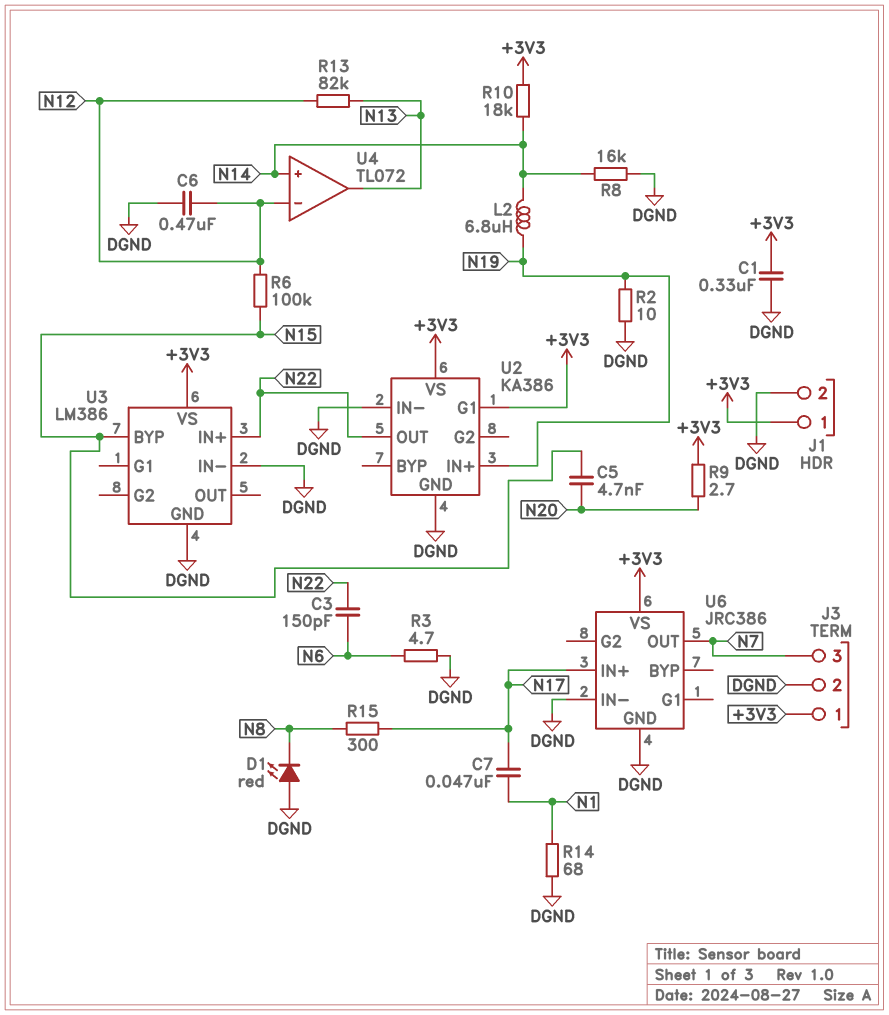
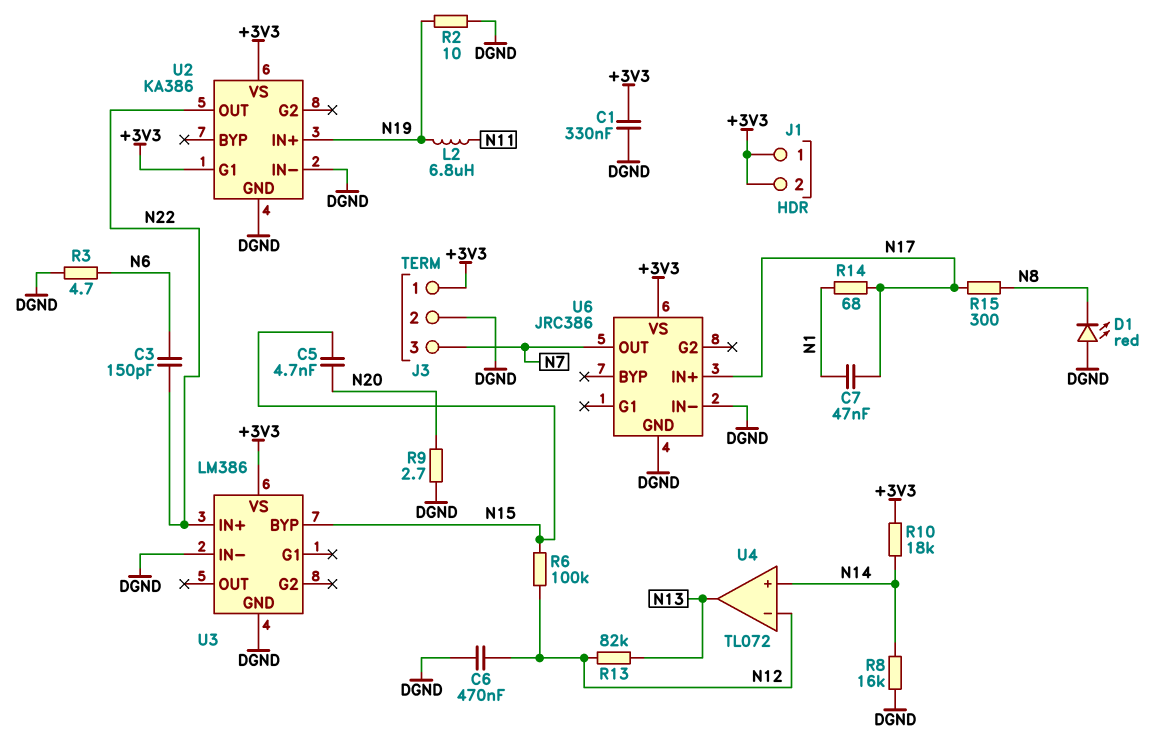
J1 pin 2: DGND -> +3V3
L2: 6.8uH (N14, N19) -> 6.8uH (N11, N19)
R9: 2.7 (+3V3, N20) -> 2.7 (DGND, N20)
R14: 68 (DGND, N1) -> 68 (N1, N17)

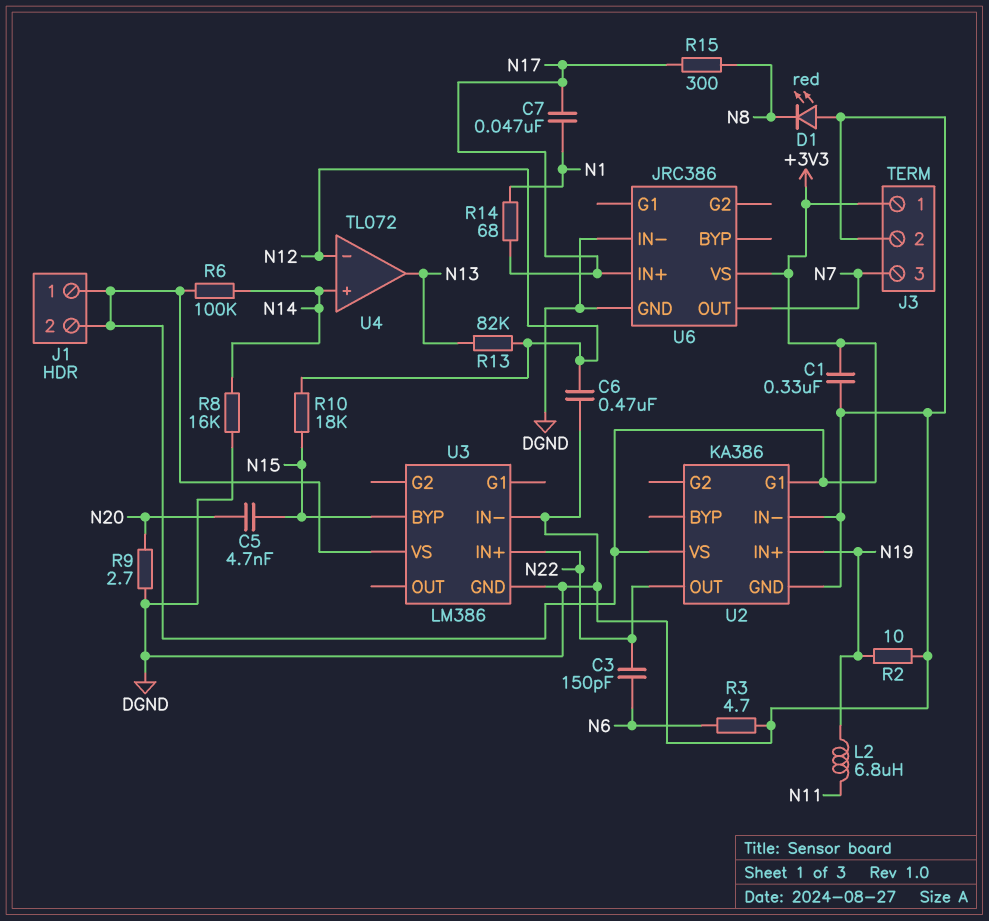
R6: 100k (N12, N15) -> 100k (+3V3, N14)
R10: 18k (+3V3, N14) -> 18k (N12, N15)

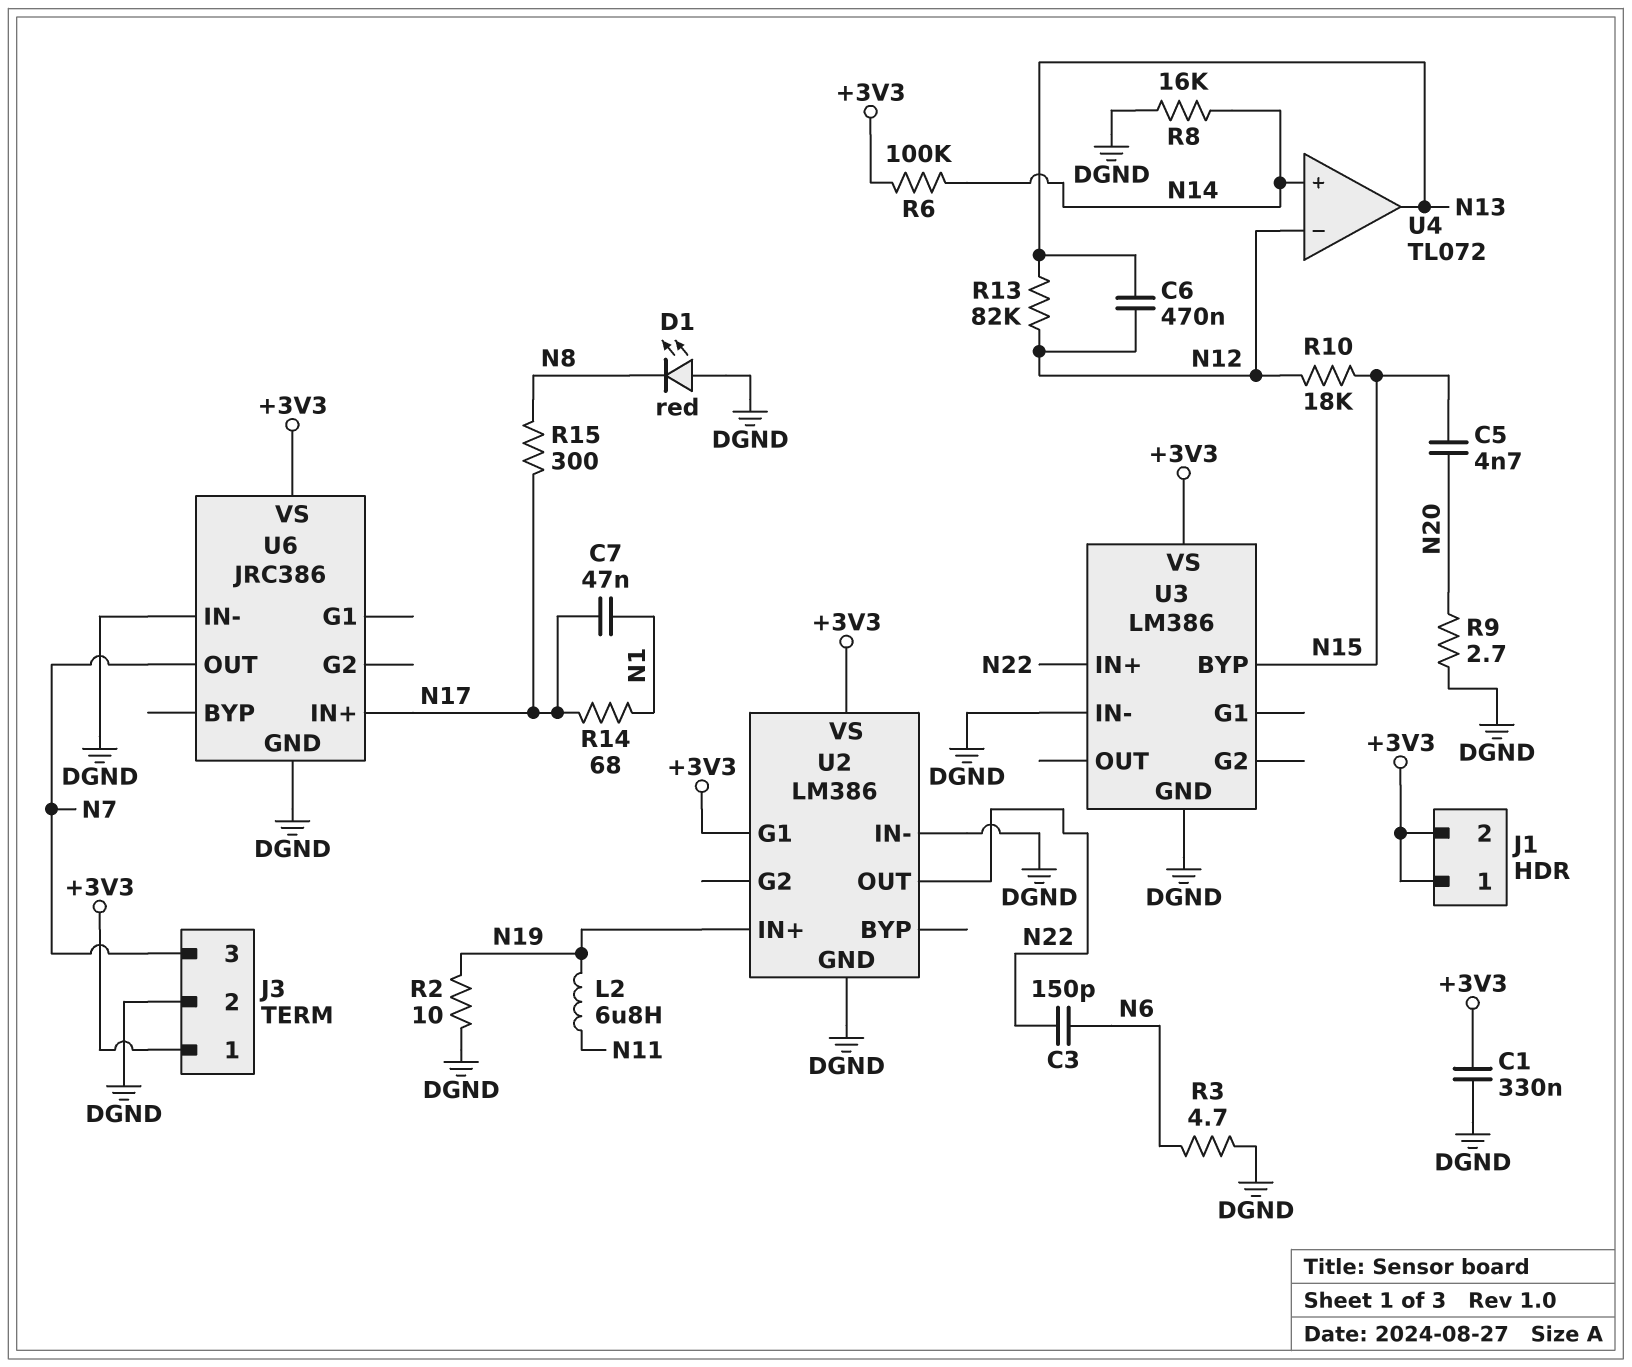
C6: 470nF (DGND, N12) -> 470nF (N12, N13)
U2: KA386 -> LM386

